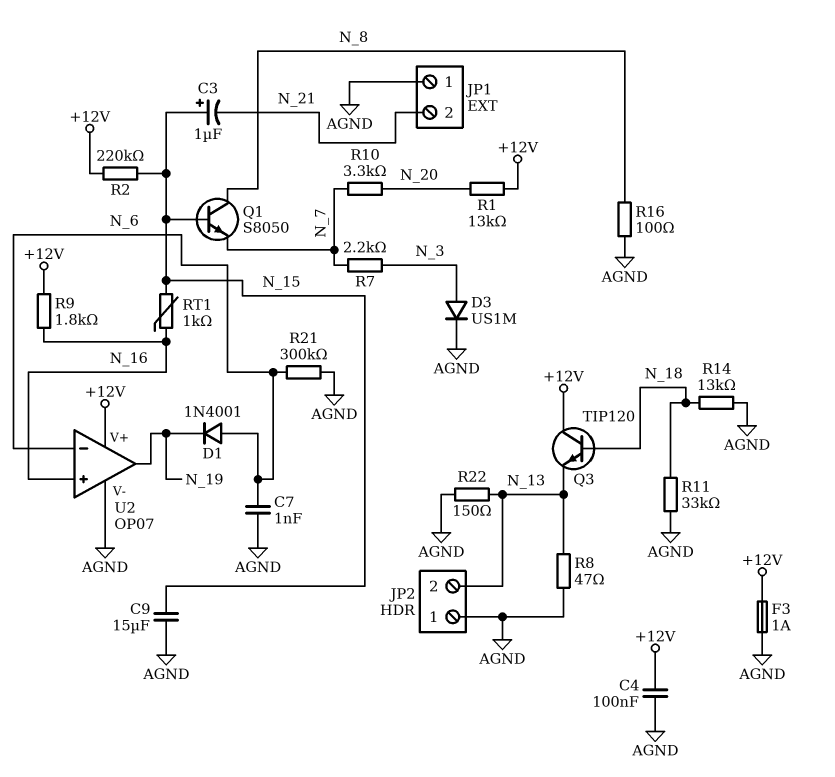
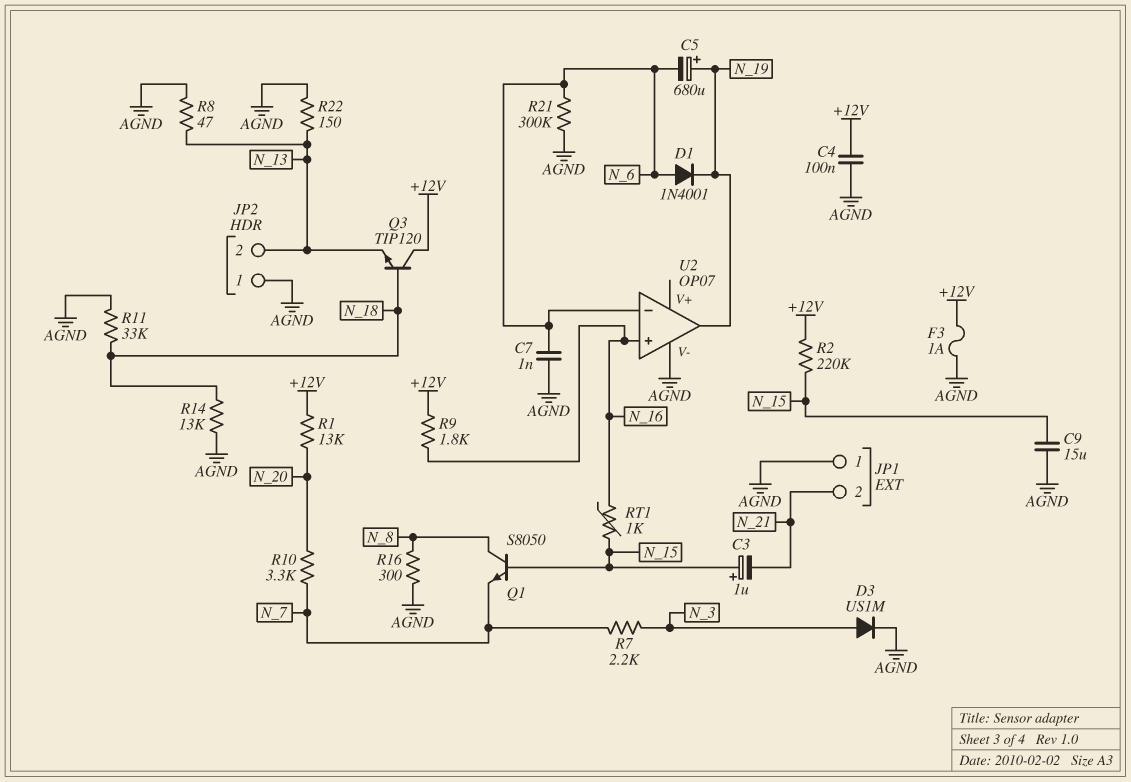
C5: none -> 680uF (plus N_19, minus N_6)
R16: 100 (AGND, N_8) -> 300 (AGND, N_8)
U2 pin V+: +12V -> none

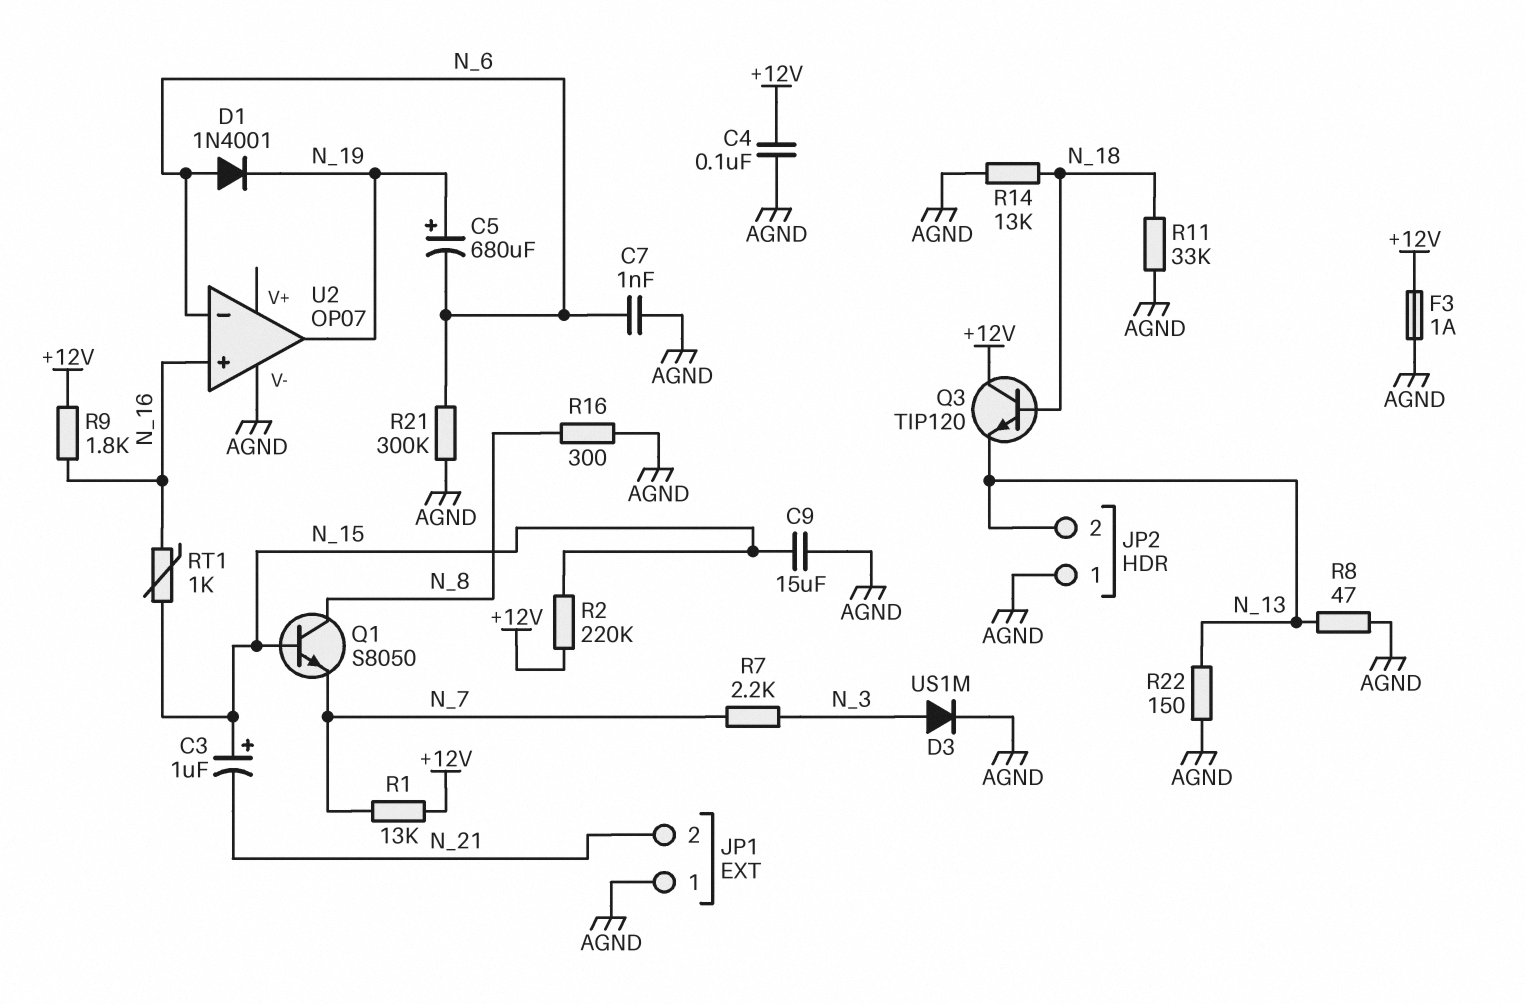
R1: 13k (+12V, N_20) -> 13k (+12V, N_7)
R10: 3.3k (N_7, N_20) -> none

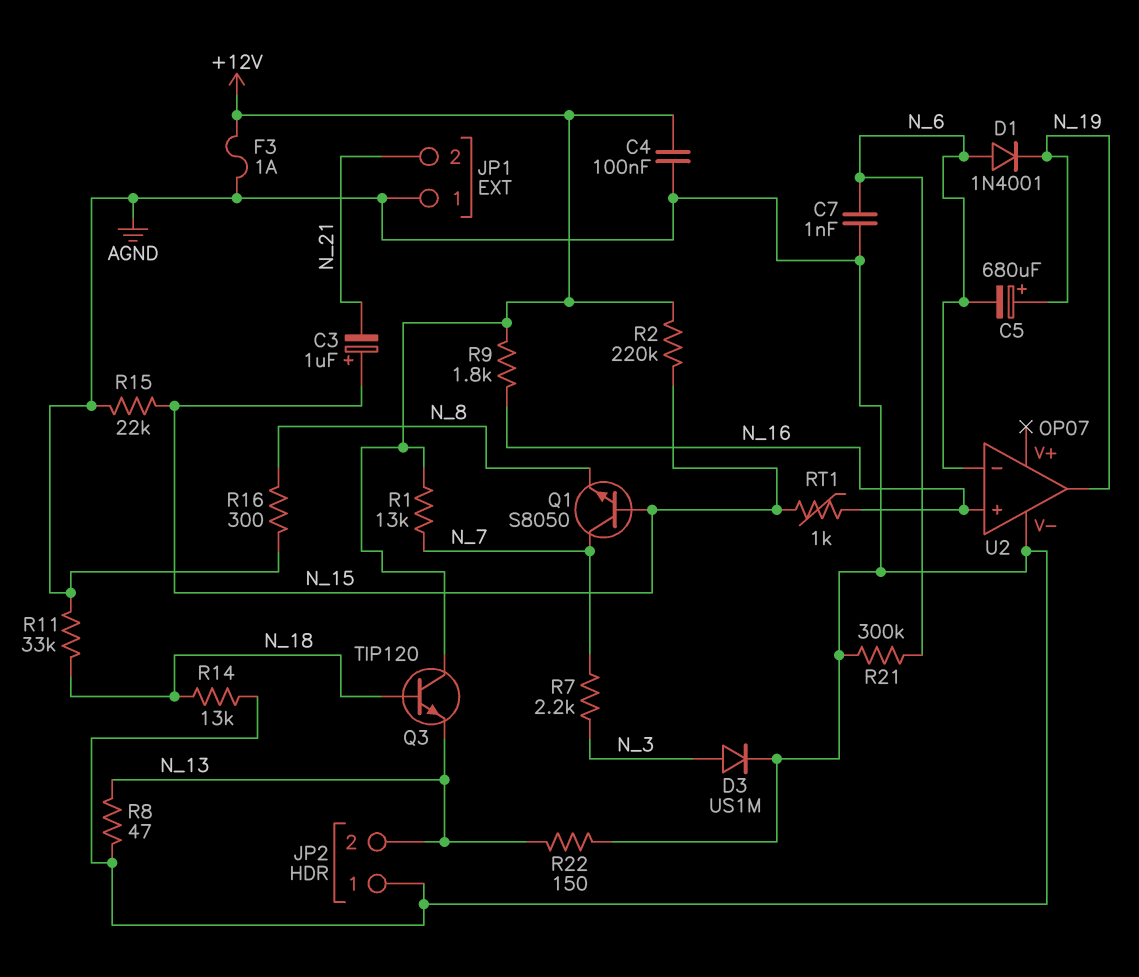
C9: 15uF (AGND, N_15) -> none
Q1: NPN S8050 (B N_15, C N_8, E N_7) -> NPN S8050 (B N_15, C N_7, E N_8)
R15: none -> 22k (AGND, N_15)

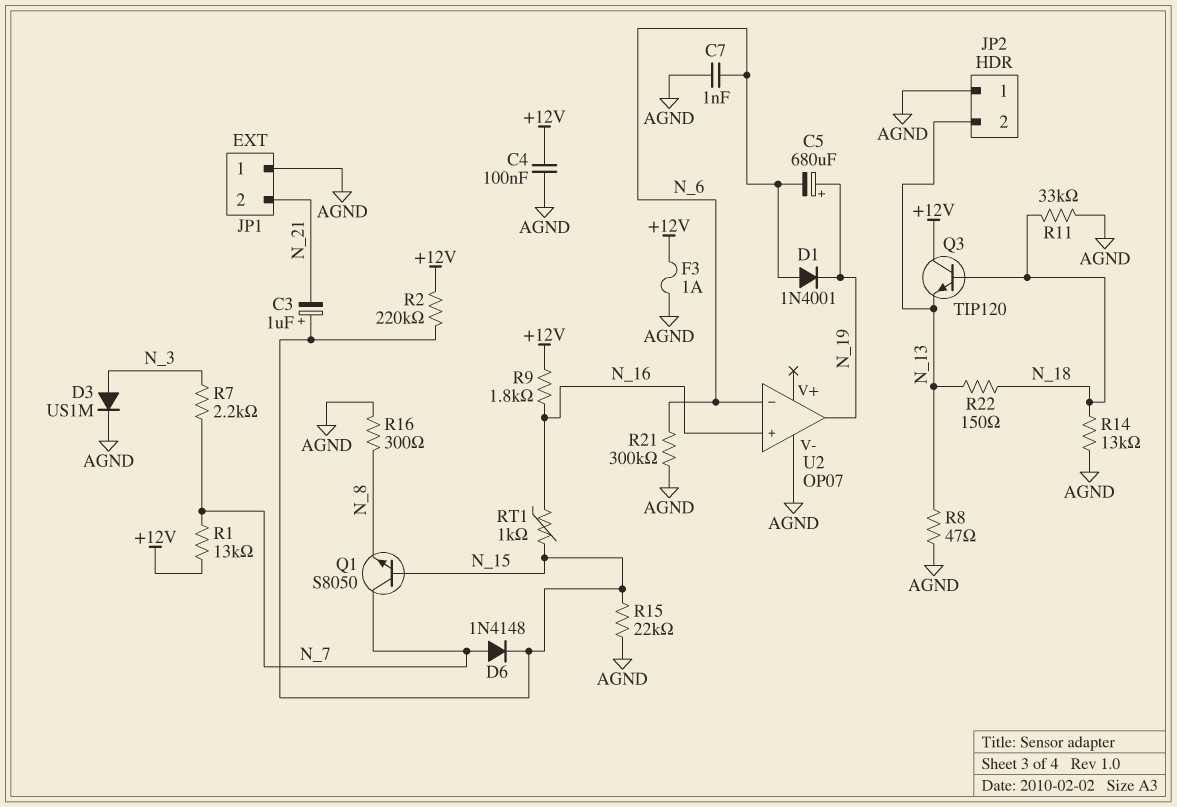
D6: none -> diode 1N4148 (A N_7, K N_15)
R22: 150 (AGND, N_13) -> 150 (N_13, N_18)

